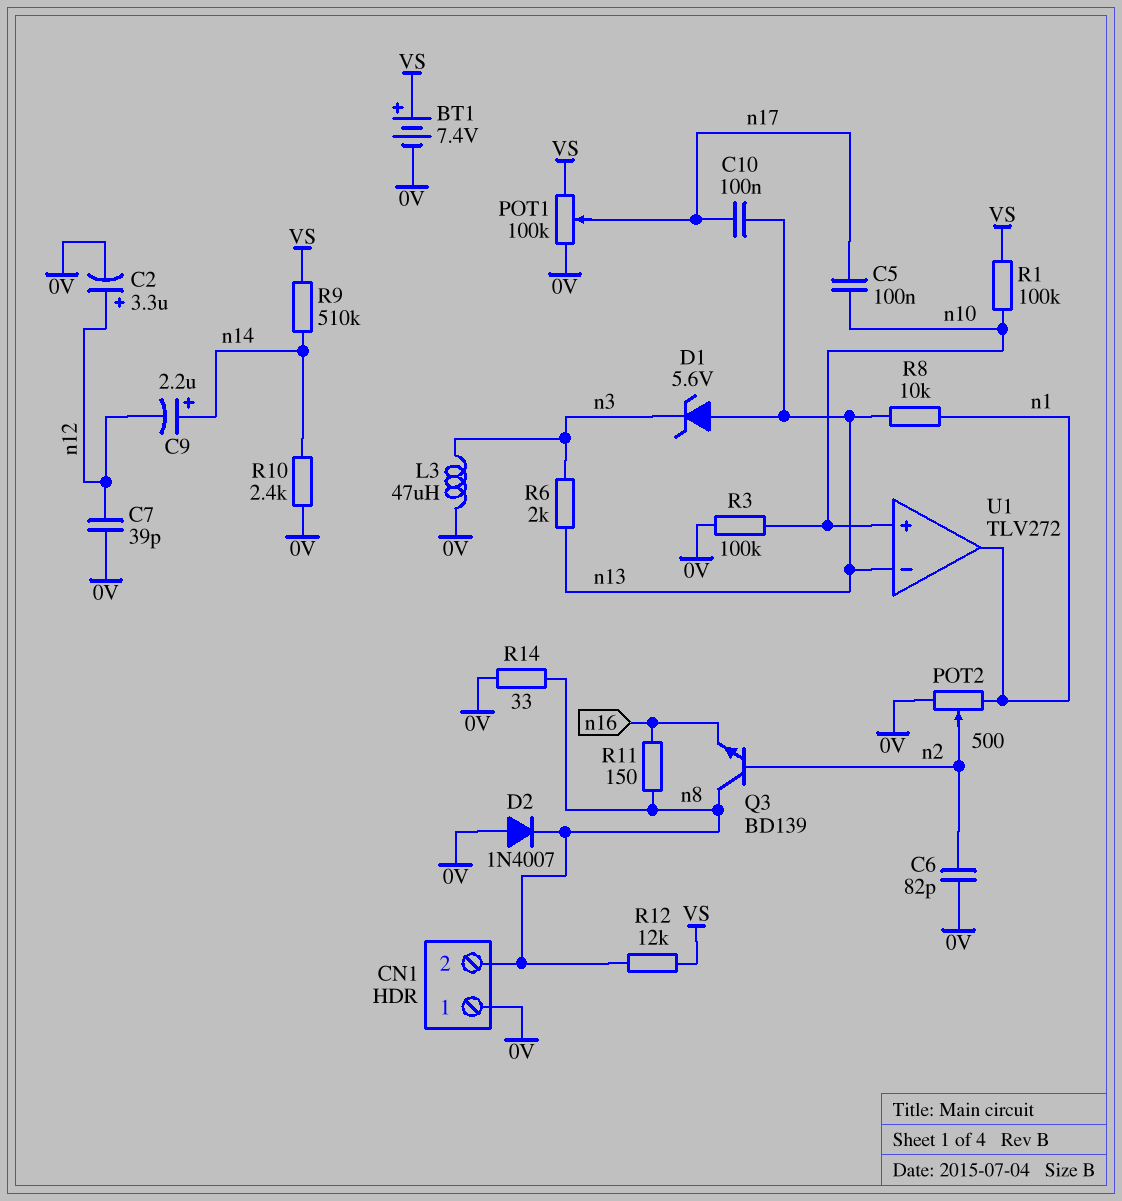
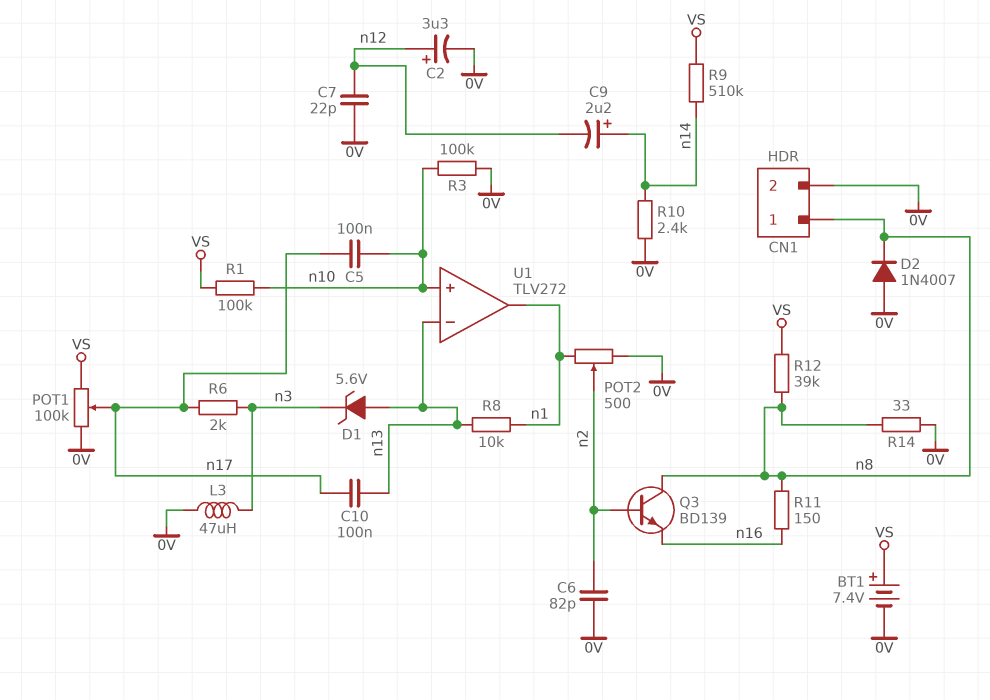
C7: 39pF (0V, n12) -> 22pF (0V, n12)
CN1 pin 1: 0V -> n8
CN1 pin 2: n8 -> 0V
R6: 2k (n3, n13) -> 2k (n3, n17)
R12: 12k (VS, n8) -> 39k (VS, n8)

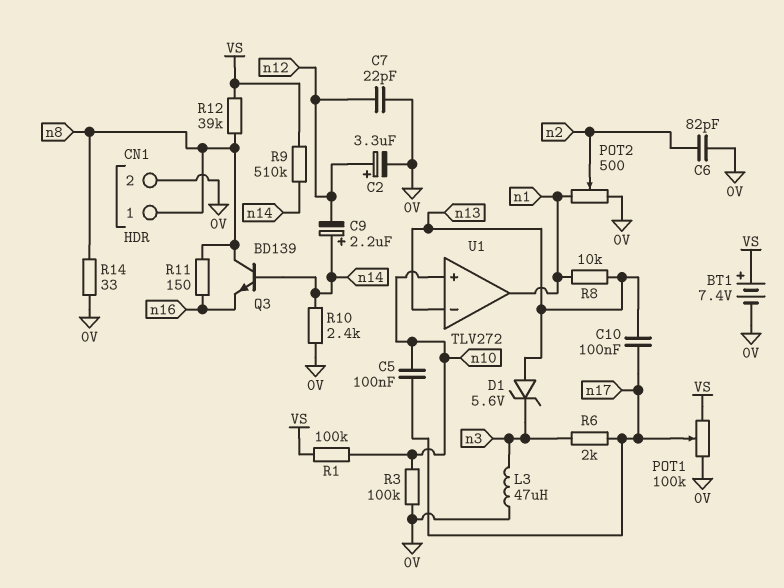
D2: diode 1N4007 (A 0V, K n8) -> none
Q3: NPN BD139 (B n2, C n8, E n16) -> NPN BD139 (B n14, C n8, E n16)

